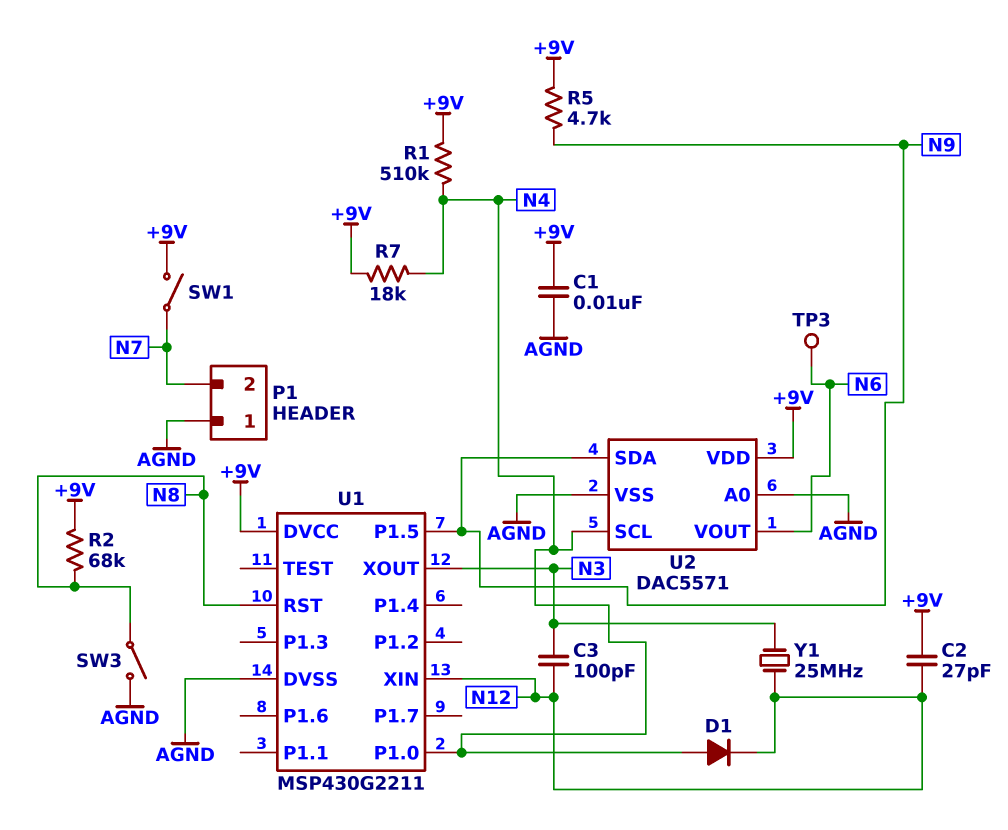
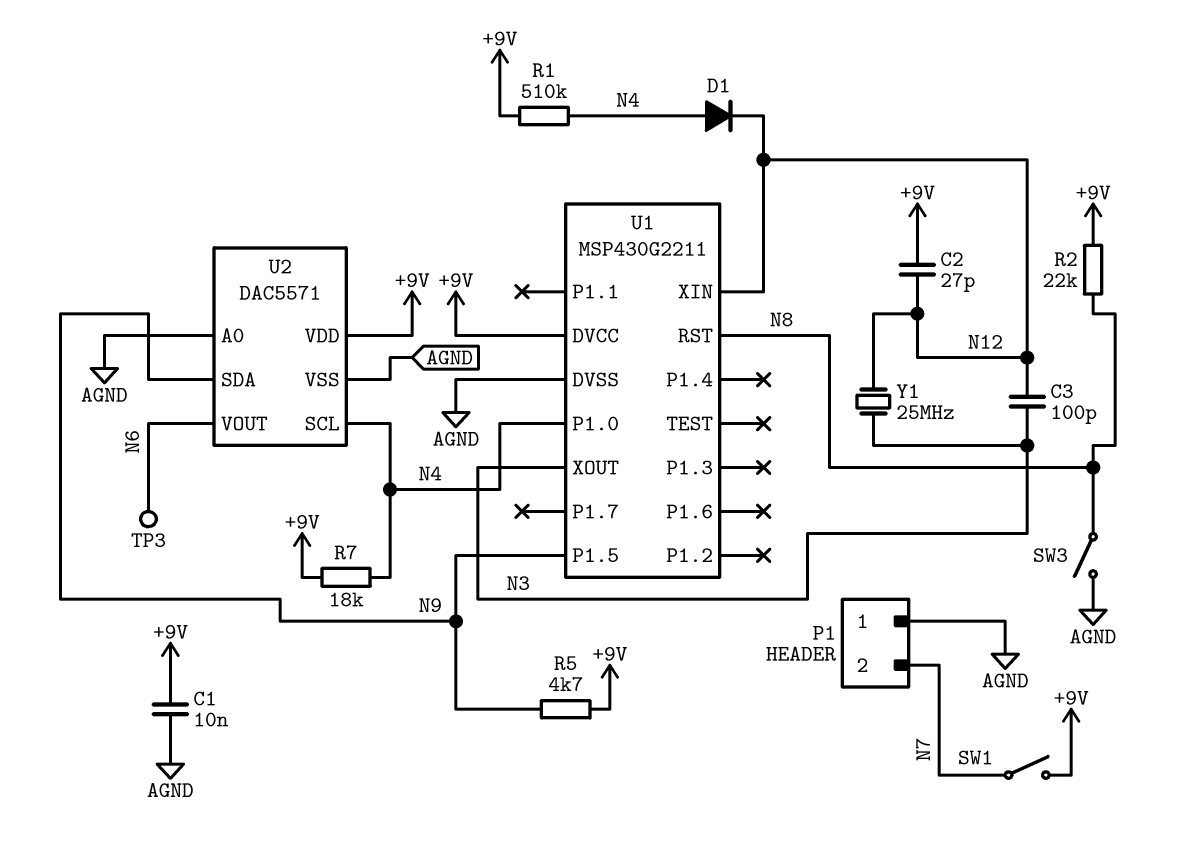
R2: 68k (+9V, N8) -> 22k (+9V, N8)

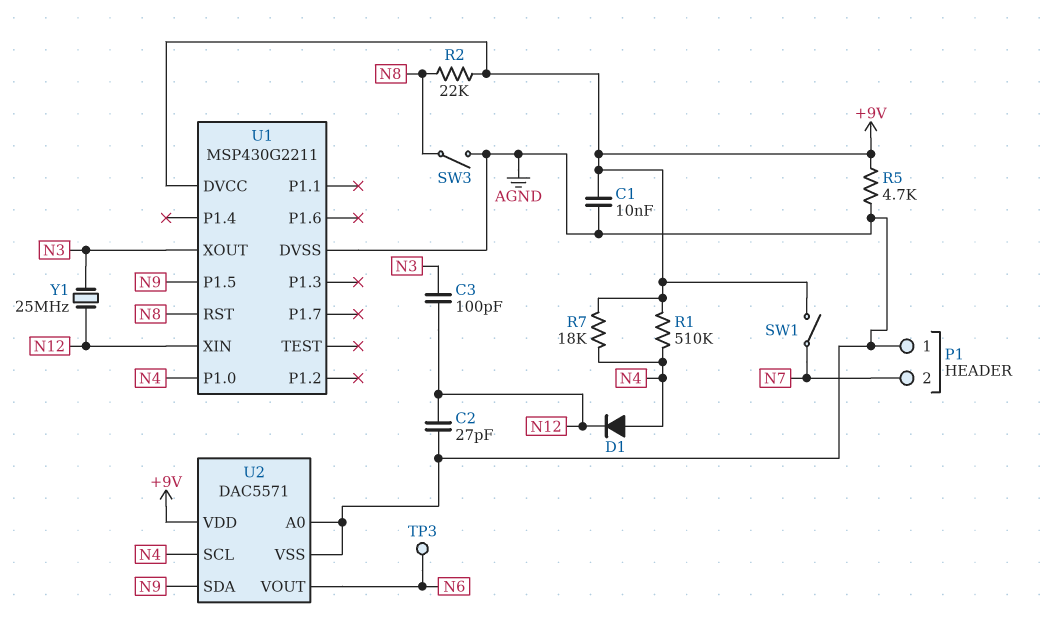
C2: 27pF (+9V, N12) -> 27pF (AGND, N12)
R5: 4.7k (+9V, N9) -> 4.7k (+9V, AGND)

